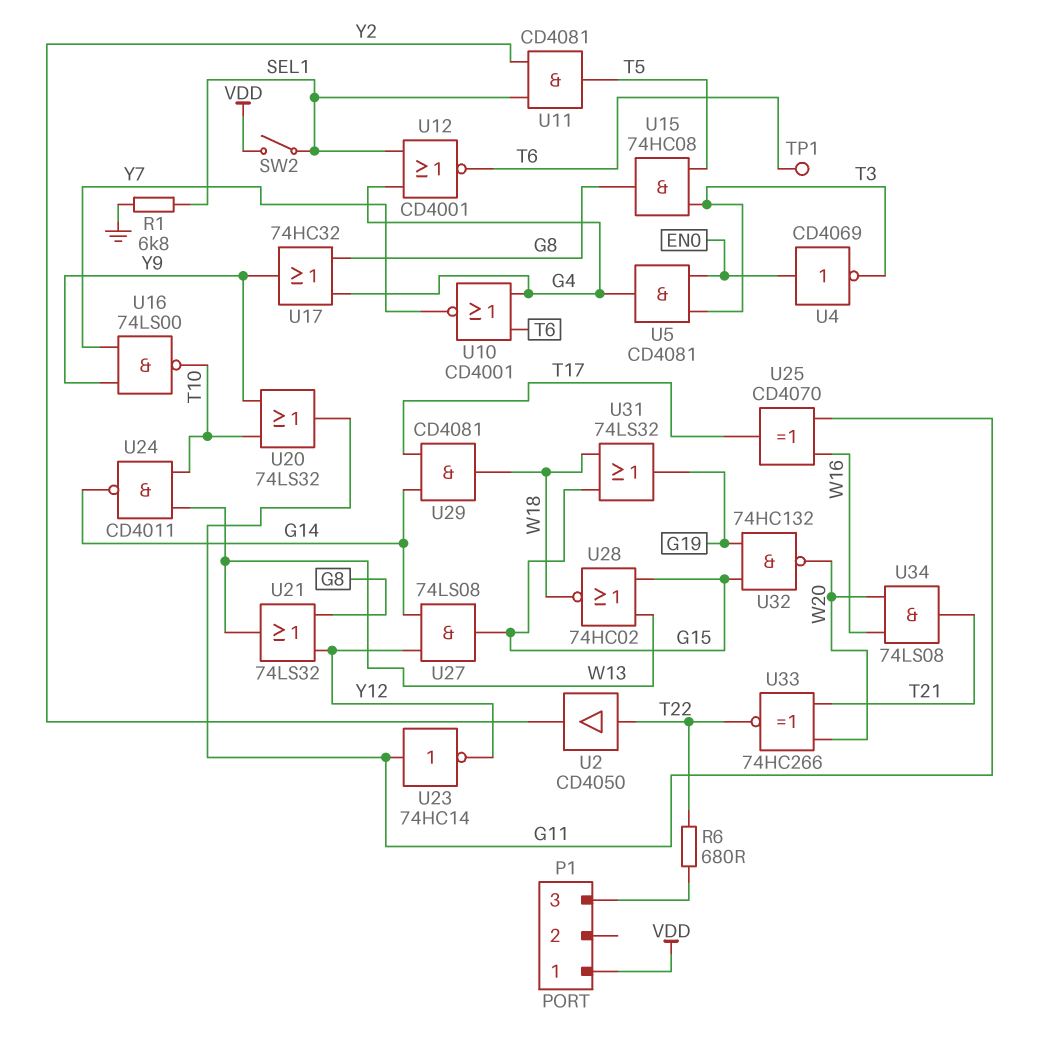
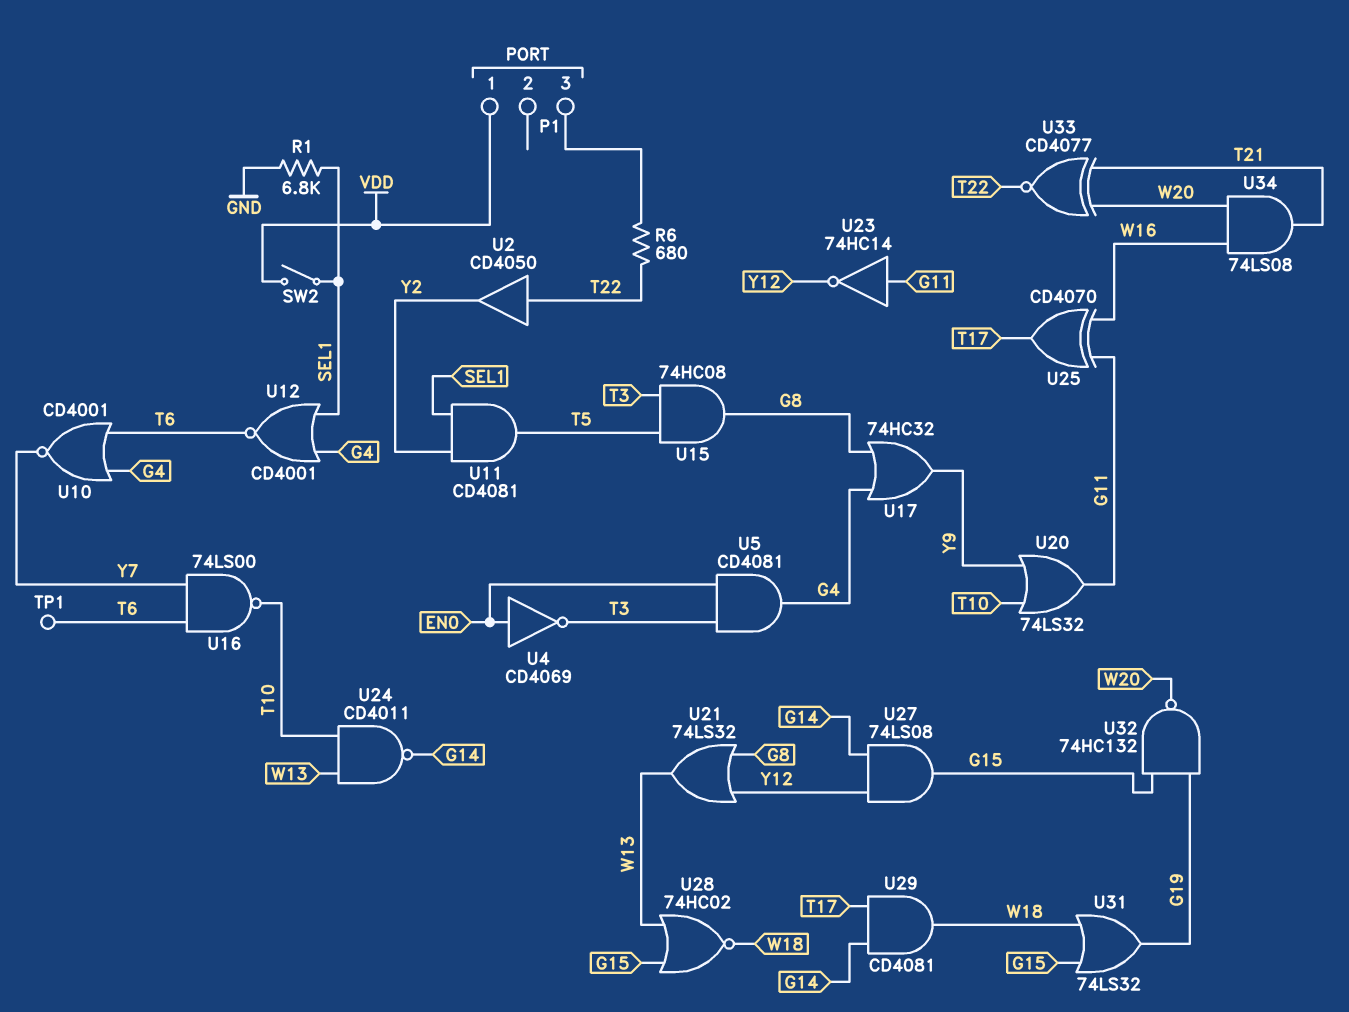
U16: NAND 74LS00 (in Y7, in Y9, out T10) -> NAND 74LS00 (in T6, in Y7, out T10)
U33: XNOR 74HC266 (in T21, in W20, out T22) -> XNOR CD4077 (in T21, in W20, out T22)

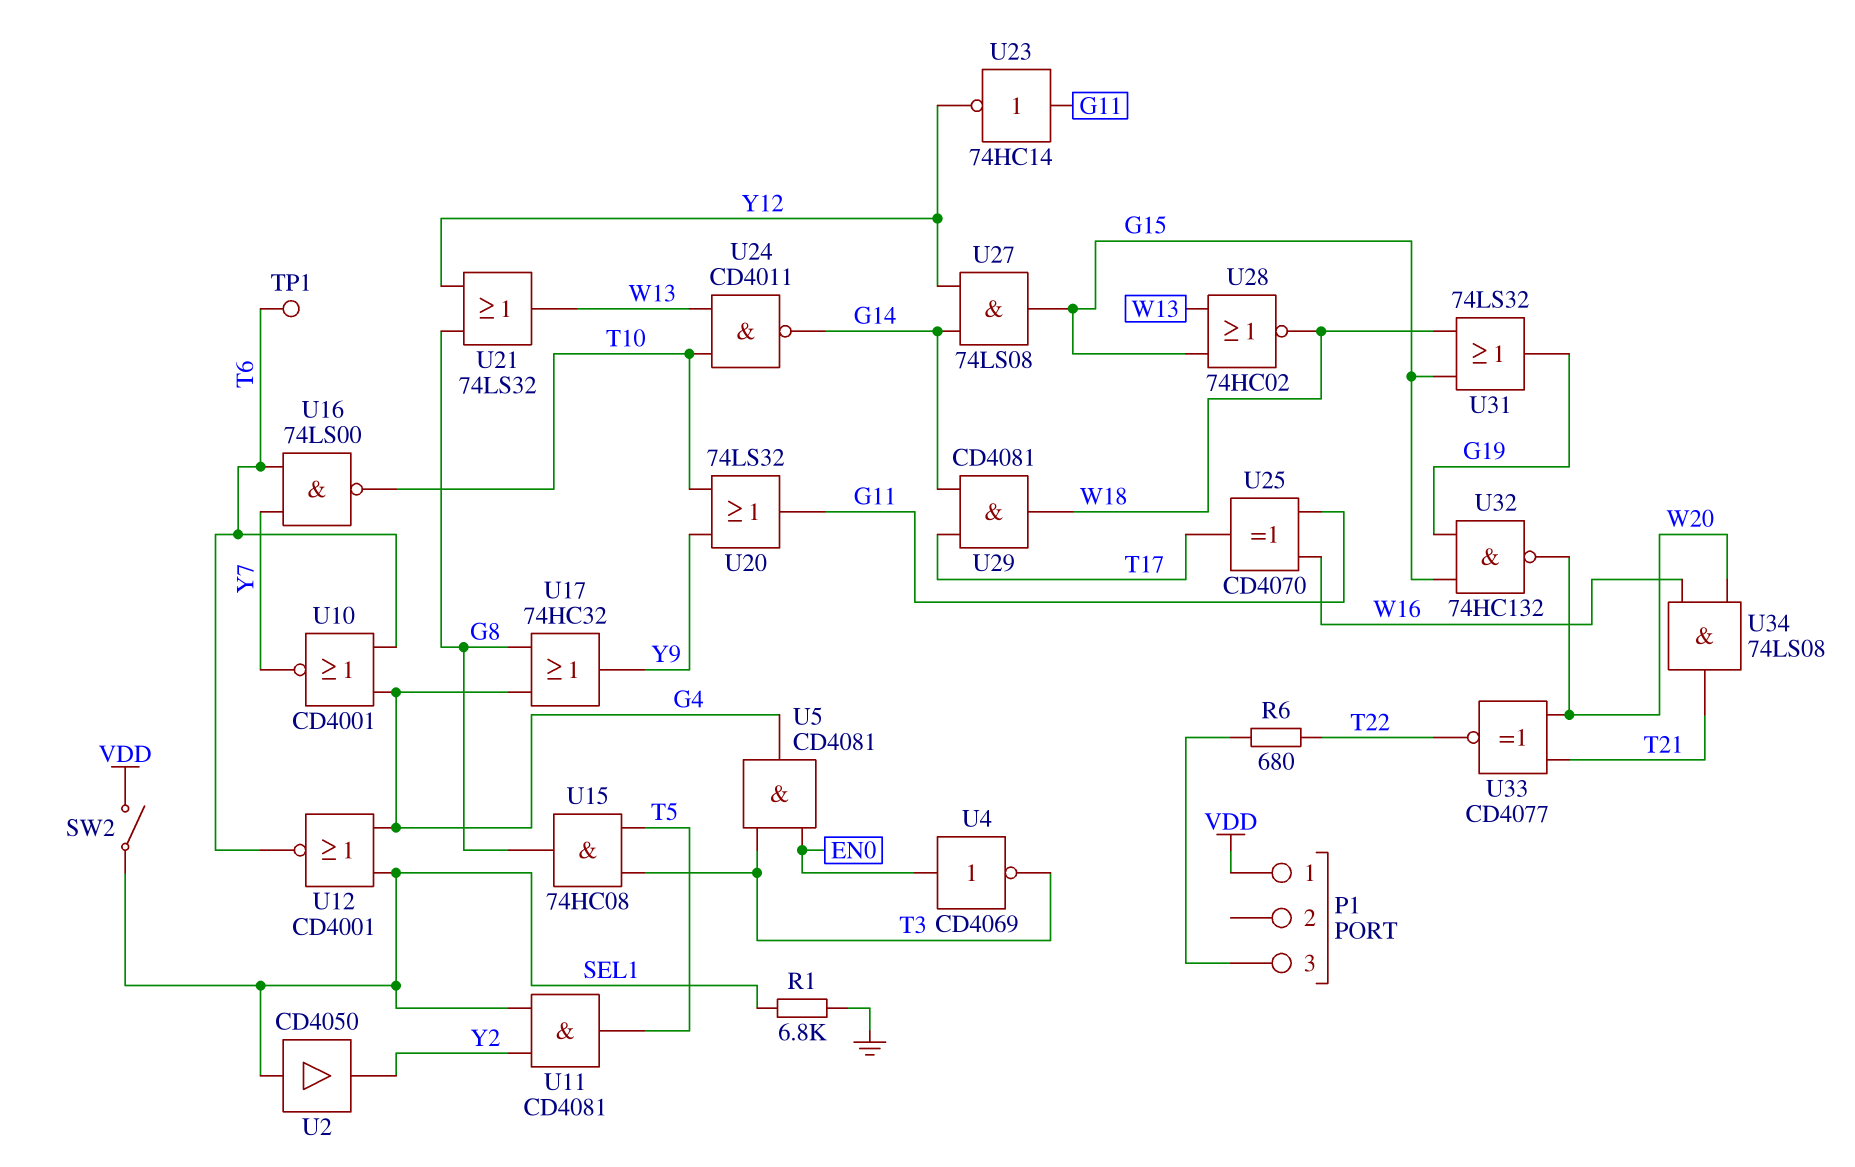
U2: buffer CD4050 (in T22, out Y2) -> buffer CD4050 (in SEL1, out Y2)

